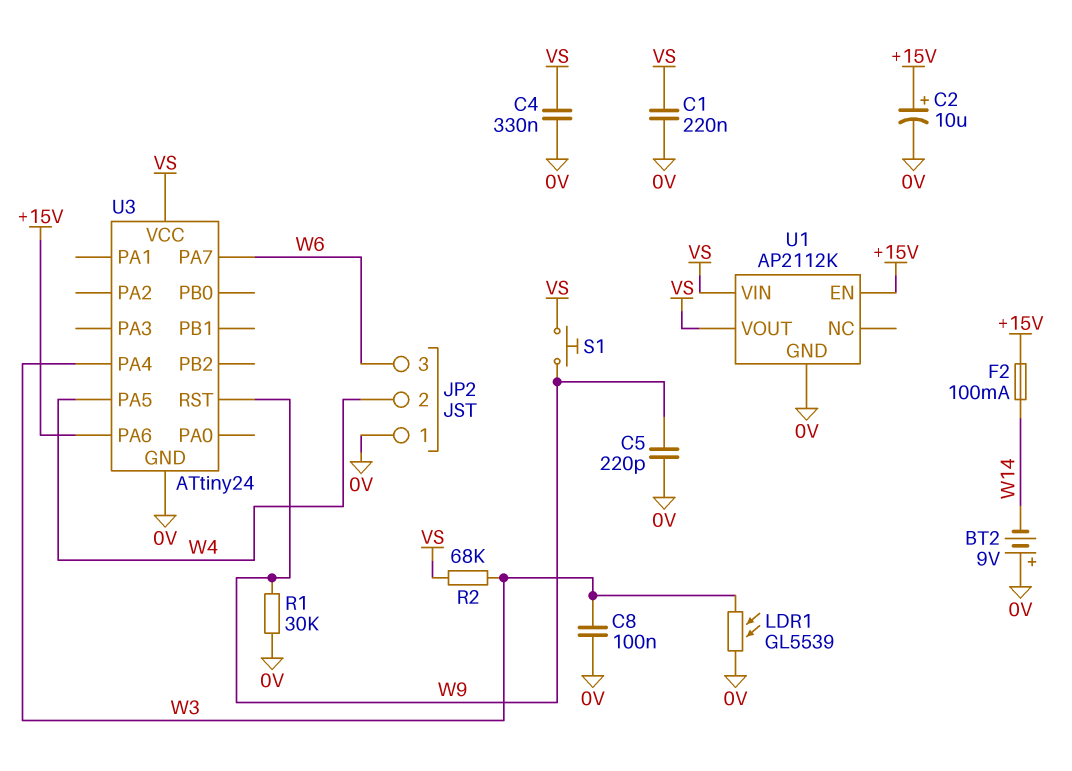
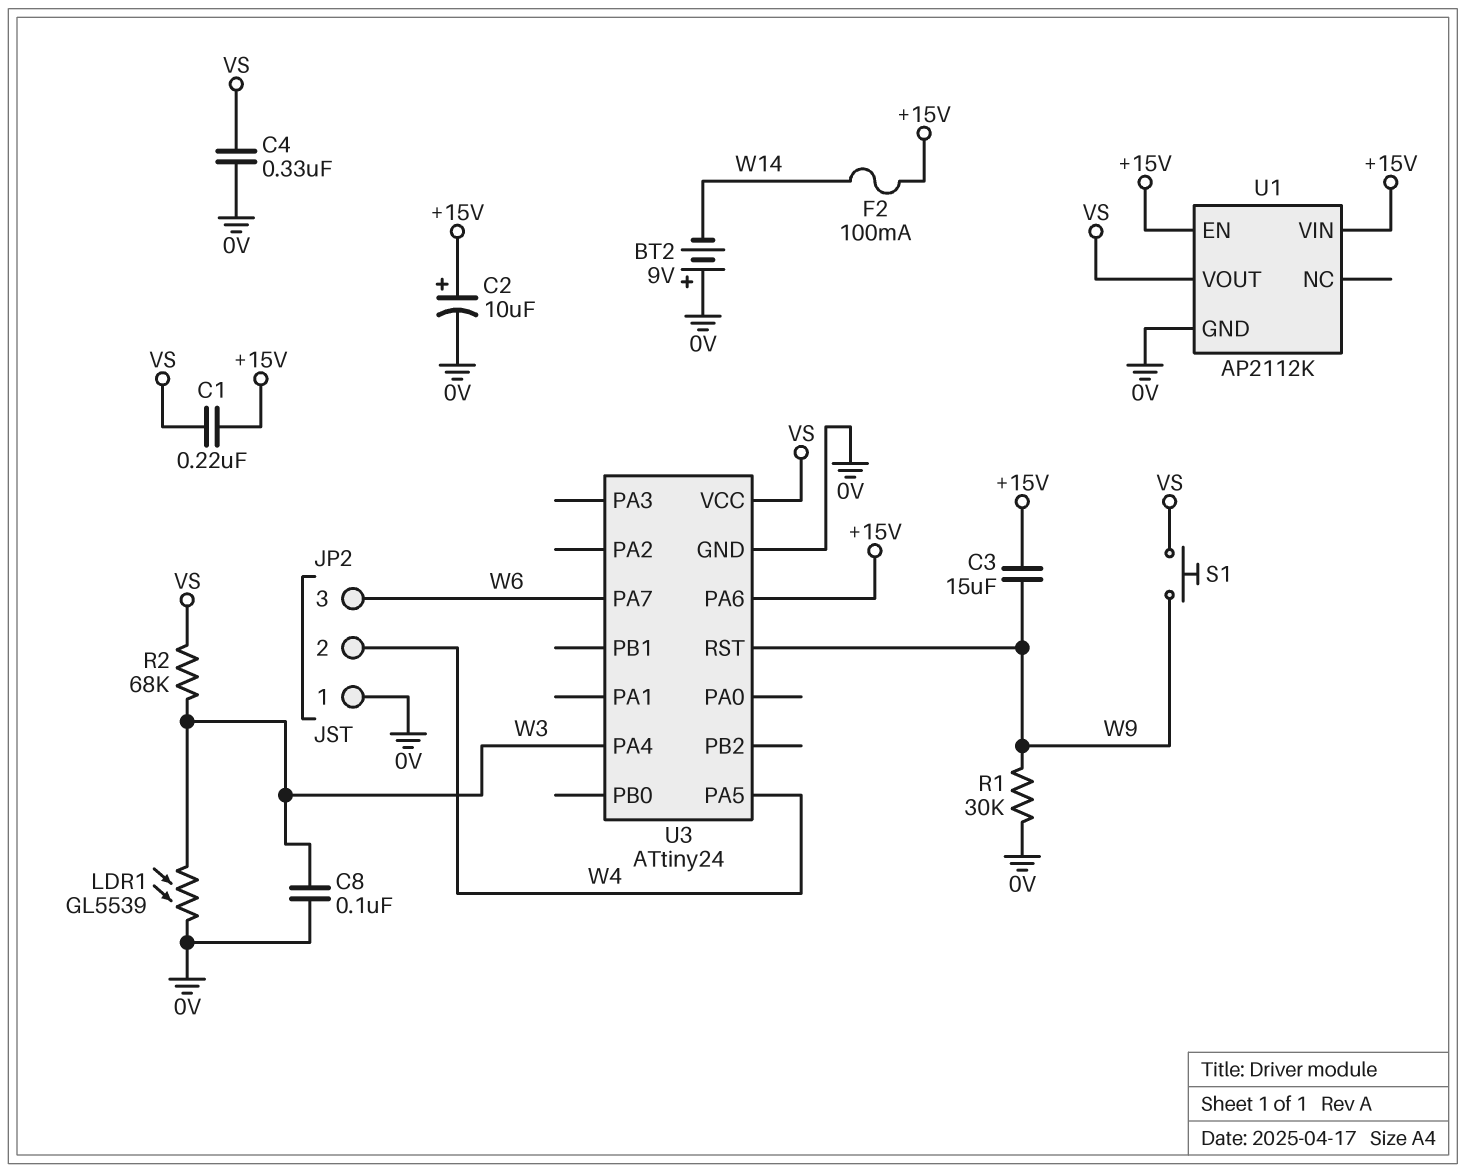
C1: 220nF (0V, VS) -> 220nF (+15V, VS)
C3: none -> 15uF (+15V, W9)
C5: 220pF (0V, W9) -> none
U1 pin VIN: VS -> +15V

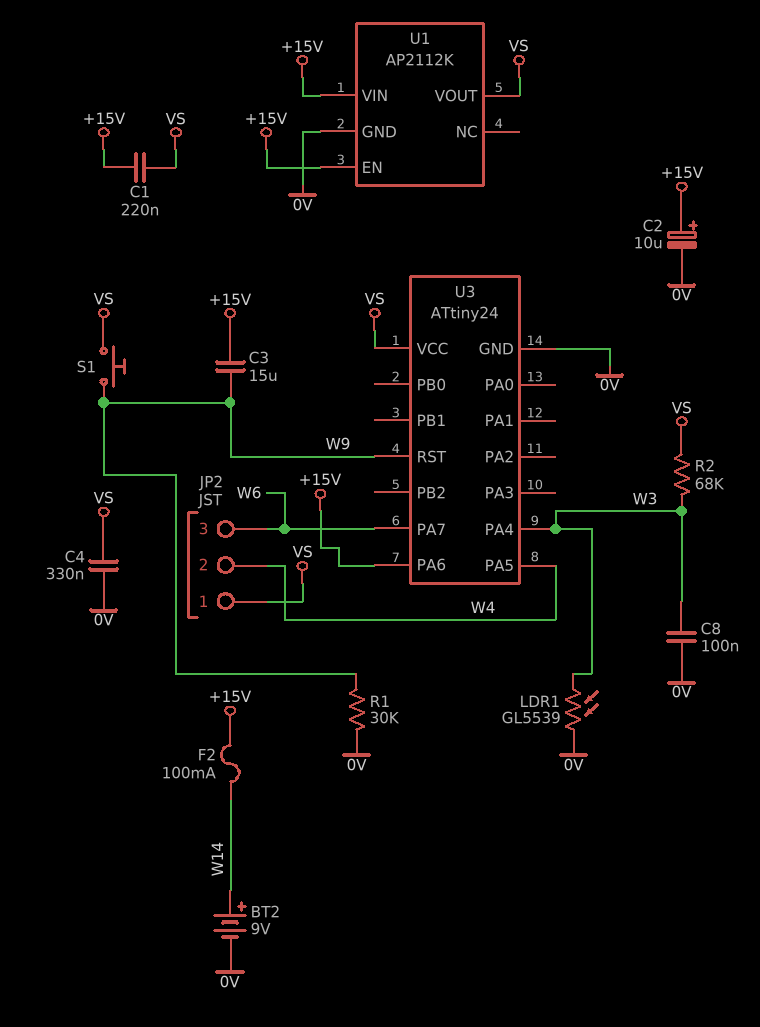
BT2: 9V (plus 0V, minus W14) -> 9V (plus W14, minus 0V)
JP2 pin 1: 0V -> VS

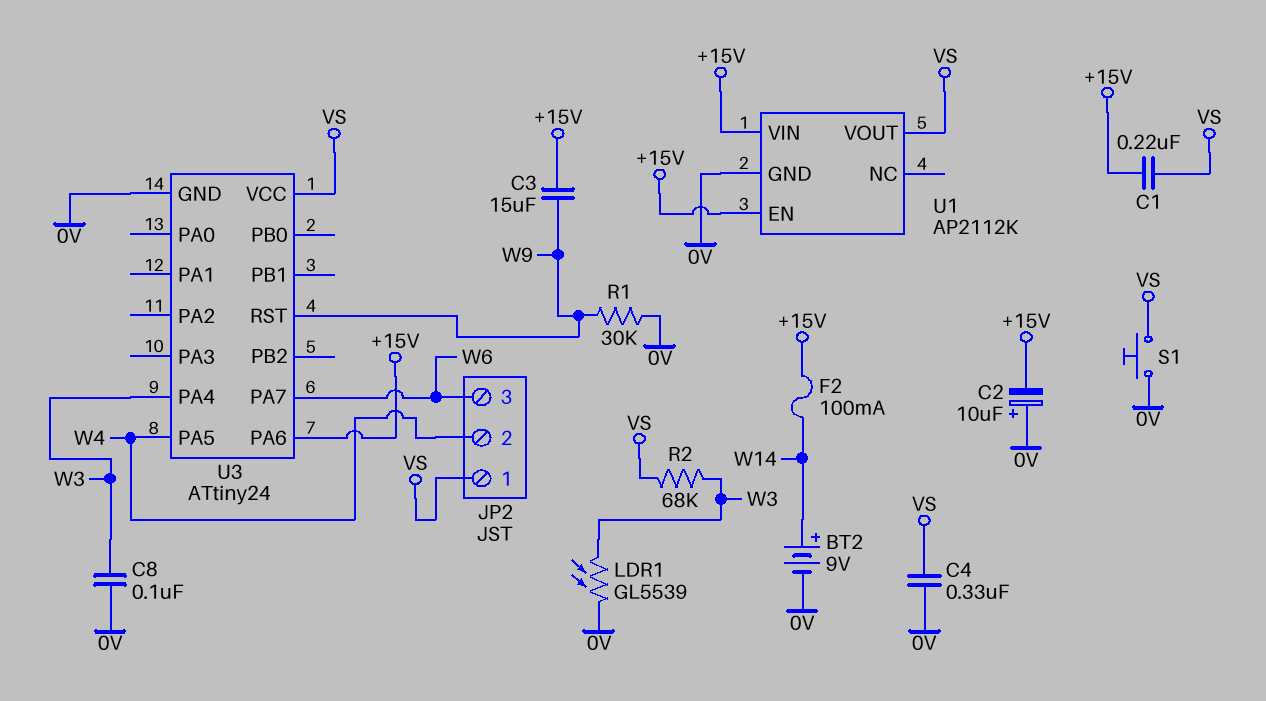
C2: 10uF (plus +15V, minus 0V) -> 10uF (plus 0V, minus +15V)
S1: button (VS, W9) -> button (0V, VS)

